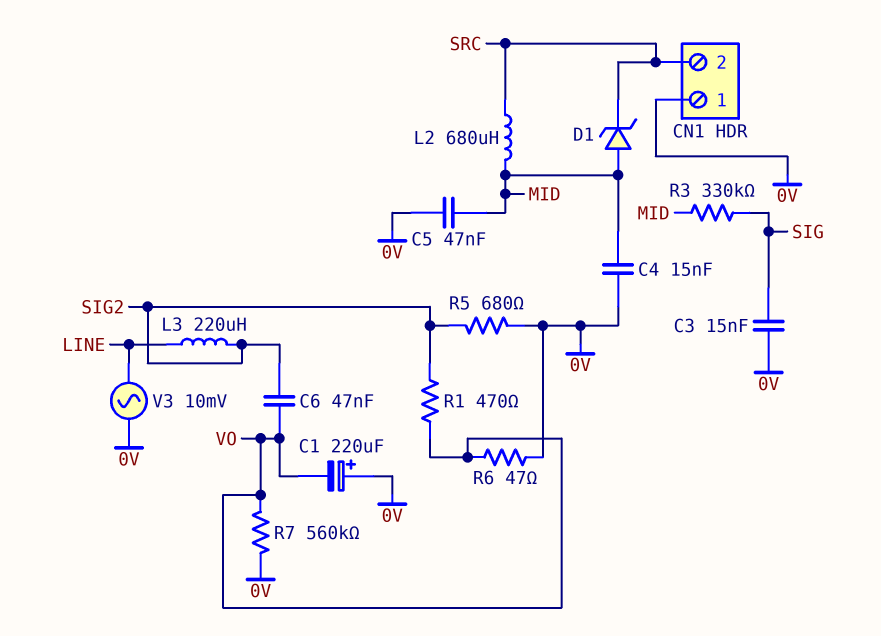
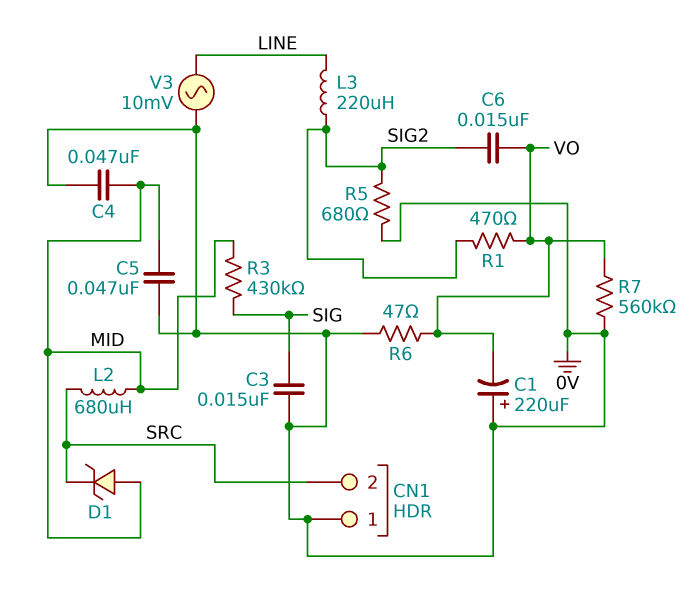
C4: 15nF (0V, MID) -> 47nF (0V, MID)
C6: 47nF (SIG2, VO) -> 15nF (SIG2, VO)
R3: 330k (MID, SIG) -> 430k (MID, SIG)

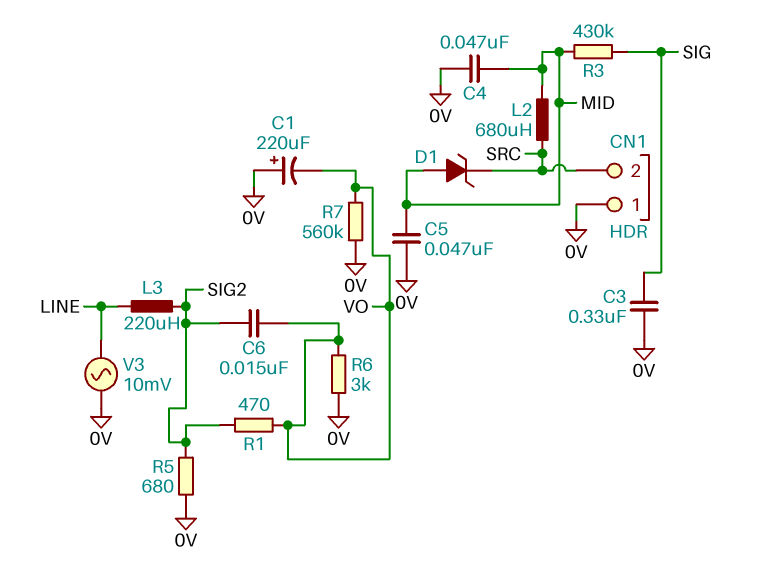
C3: 15nF (0V, SIG) -> 330nF (0V, SIG)
R6: 47 (0V, VO) -> 3k (0V, VO)

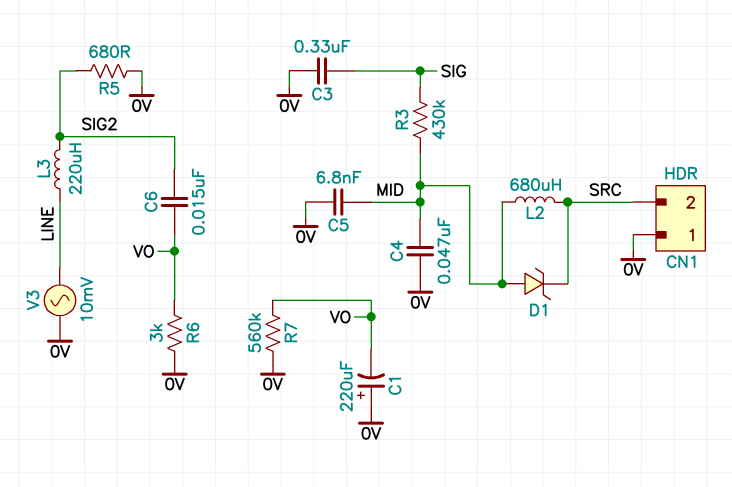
C5: 47nF (0V, MID) -> 6.8nF (0V, MID)
R1: 470 (SIG2, VO) -> none

